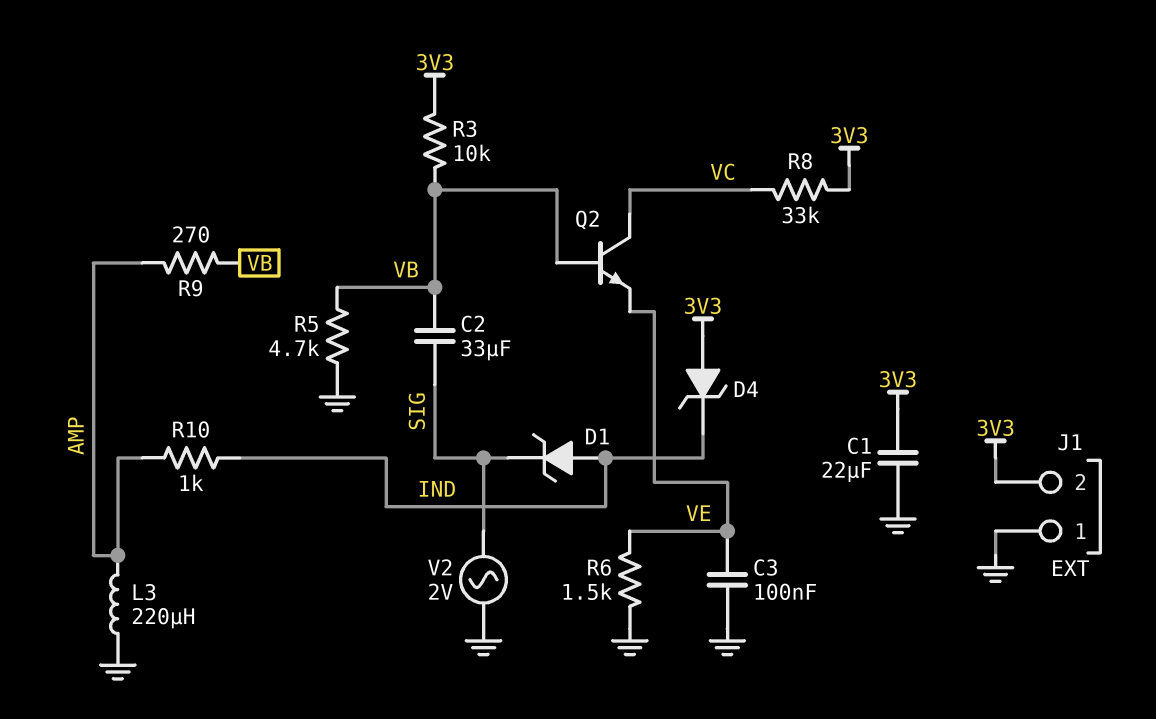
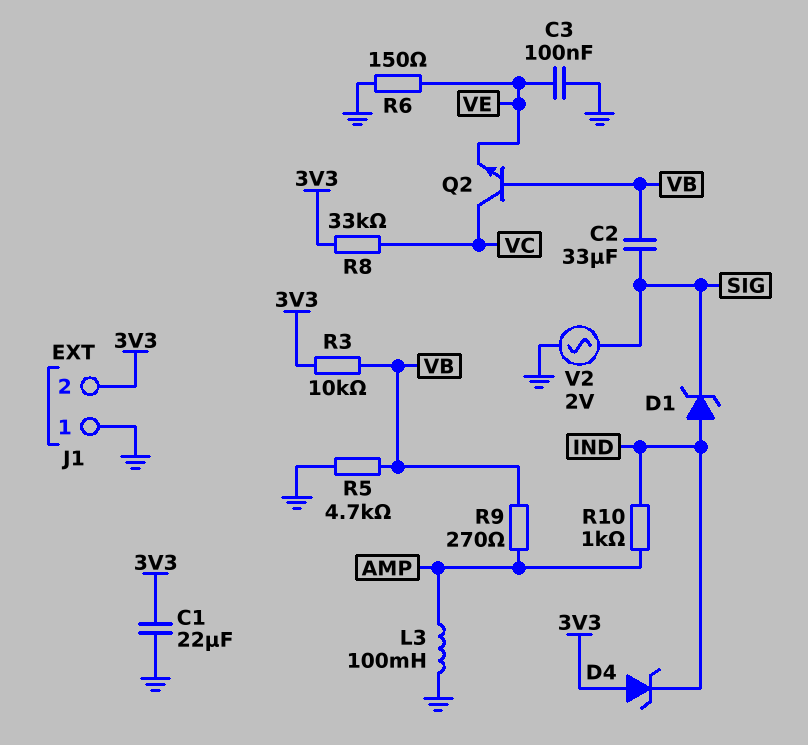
L3: 220uH (AMP, GND) -> 100mH (AMP, GND)
R6: 1.5k (GND, VE) -> 150 (GND, VE)

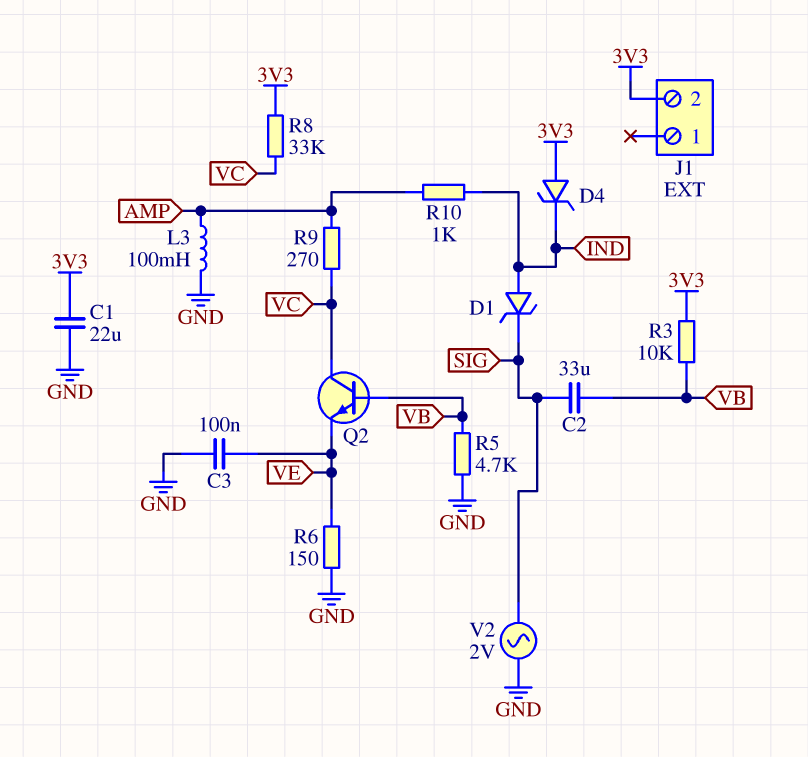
J1 pin 1: GND -> none
R9: 270 (AMP, VB) -> 270 (AMP, VC)

